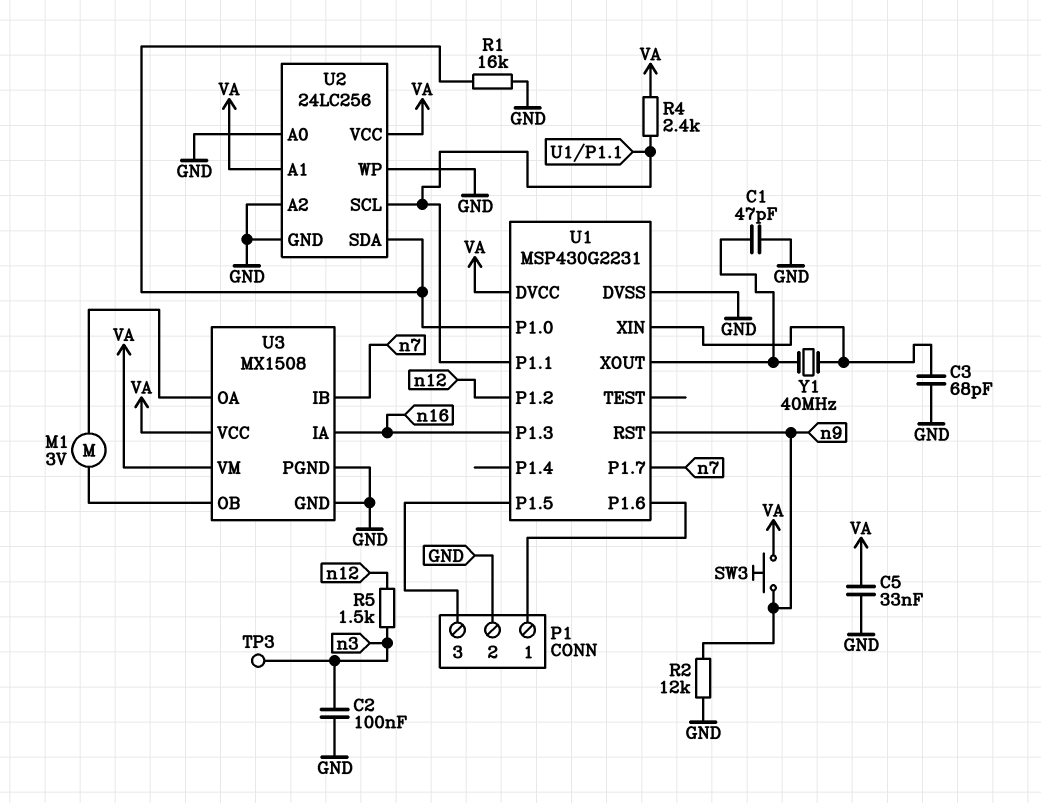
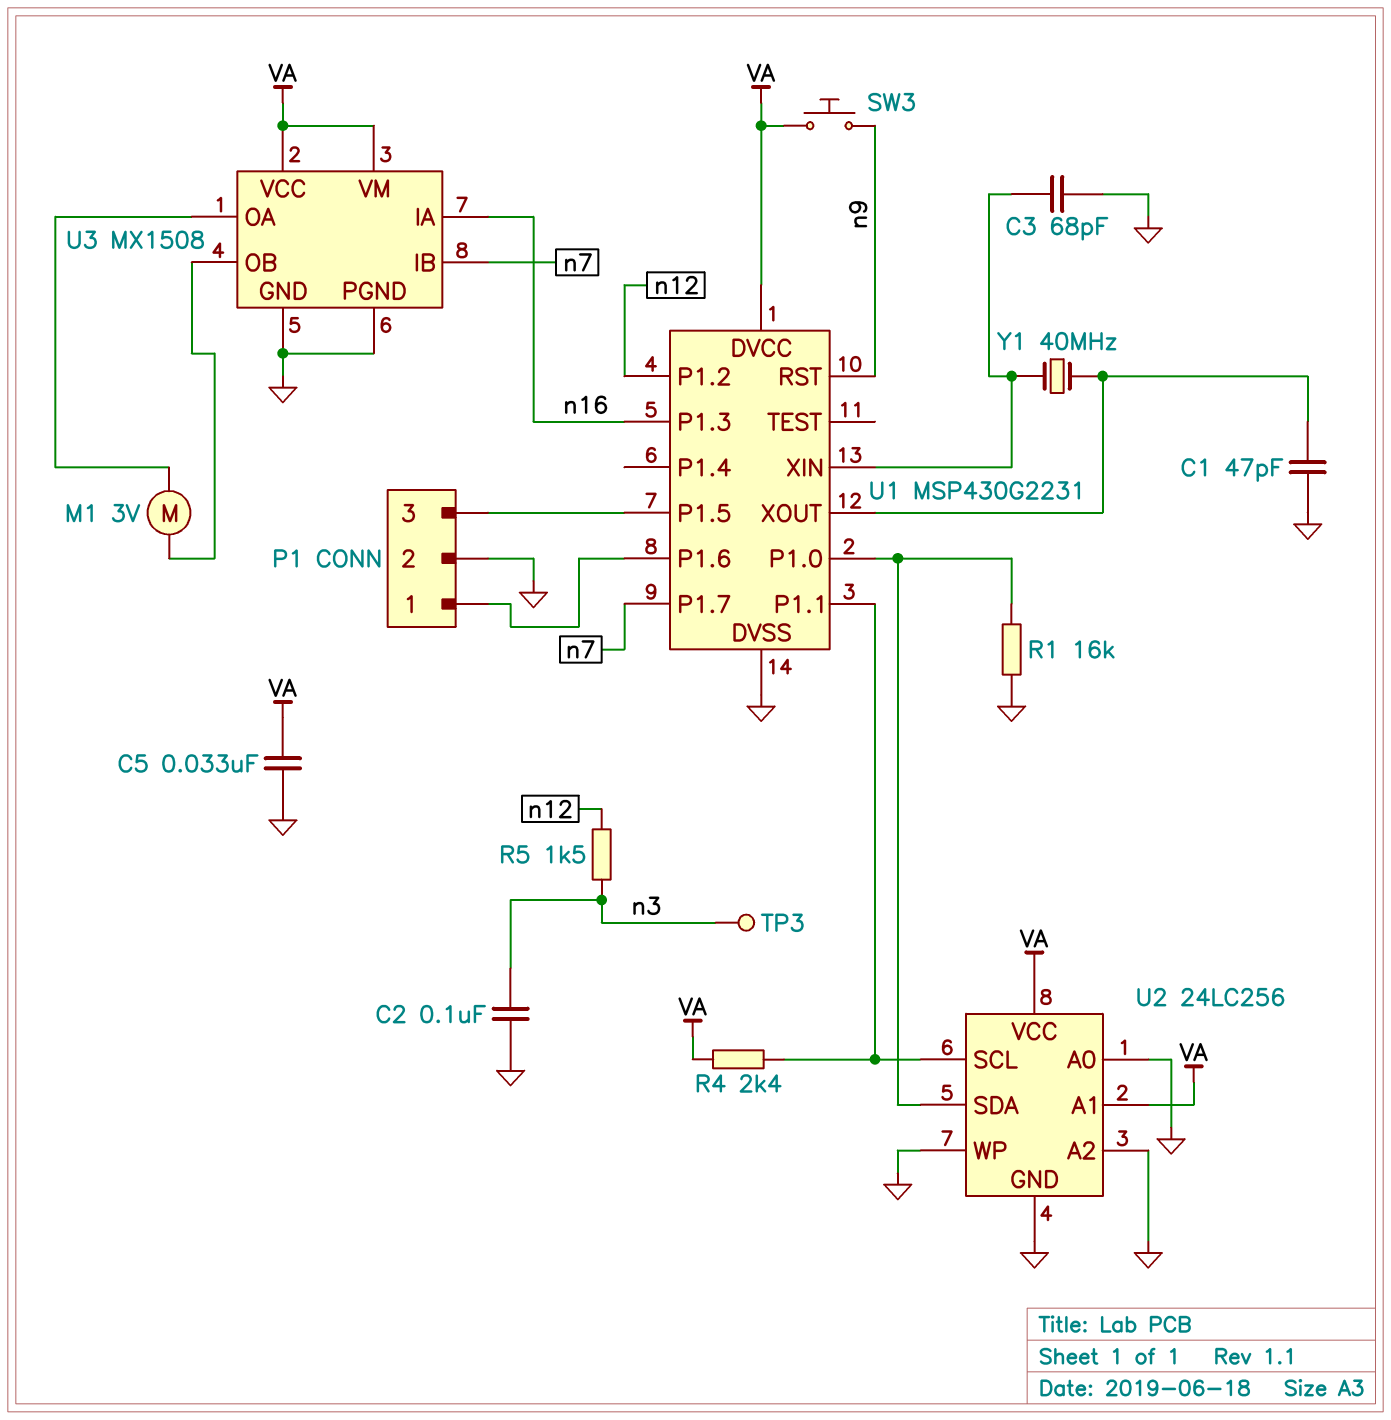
R2: 12k (GND, n9) -> none

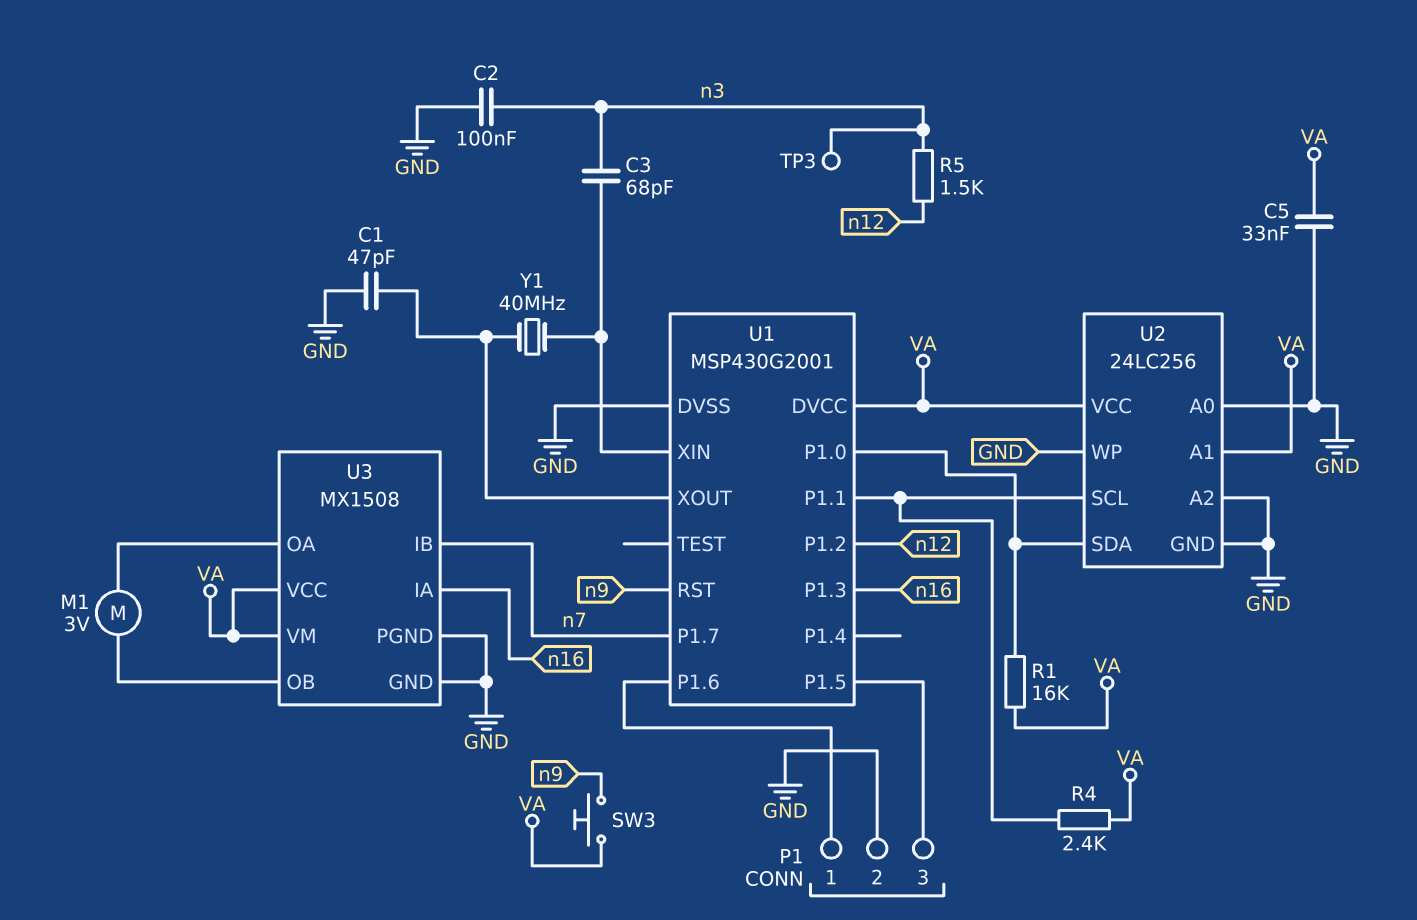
C3: 68pF (GND, U1/XIN) -> 68pF (U1/XIN, n3)
R1: 16k (GND, U1/P1.0) -> 16k (U1/P1.0, VA)
U1: MSP430G2231 -> MSP430G2001

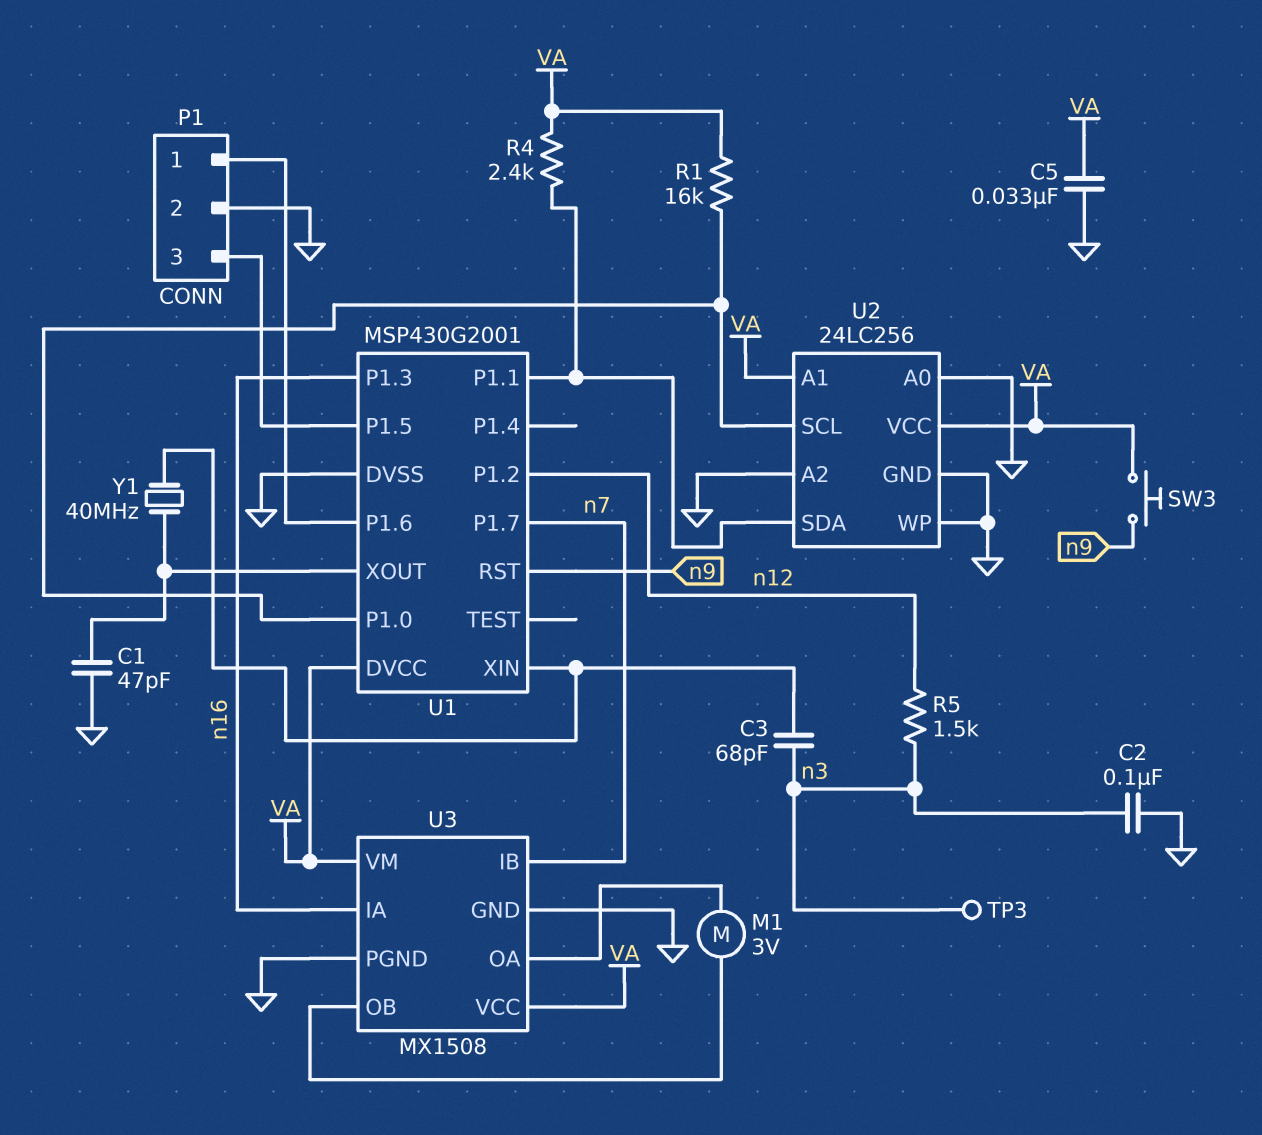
U2 pin SCL: U1/P1.1 -> U1/P1.0
U2 pin SDA: U1/P1.0 -> U1/P1.1

